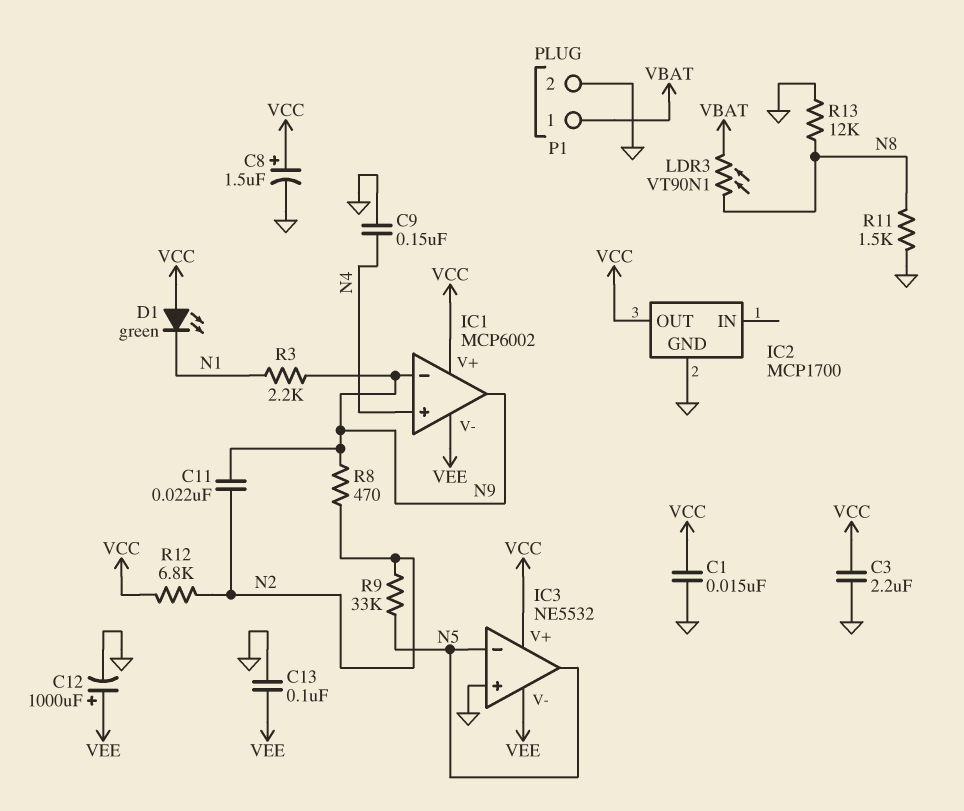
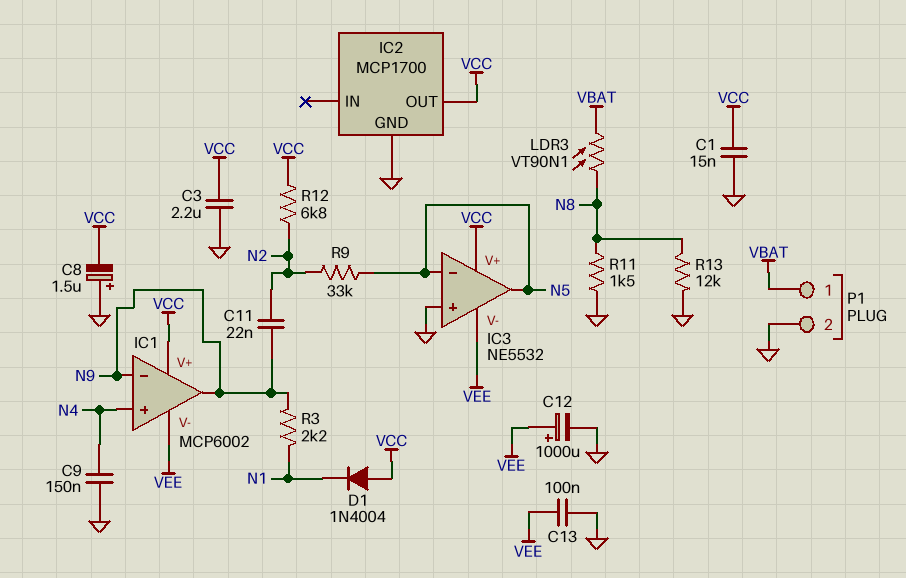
C8: 1.5uF (plus VCC, minus GND) -> 1.5uF (plus GND, minus VCC)
D1: LED green (A VCC, K N1) -> diode 1N4004 (A VCC, K N1)
R8: 470 (N2, N9) -> none

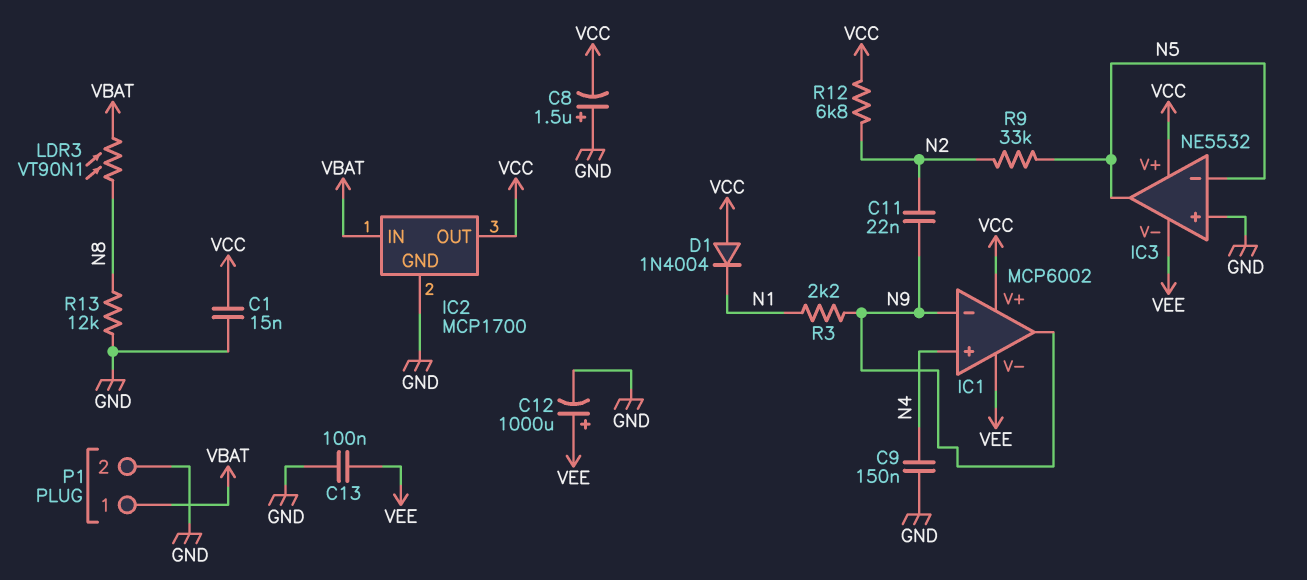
C3: 2.2uF (GND, VCC) -> none
IC2 pin IN: none -> VBAT
R11: 1.5k (GND, N8) -> none

